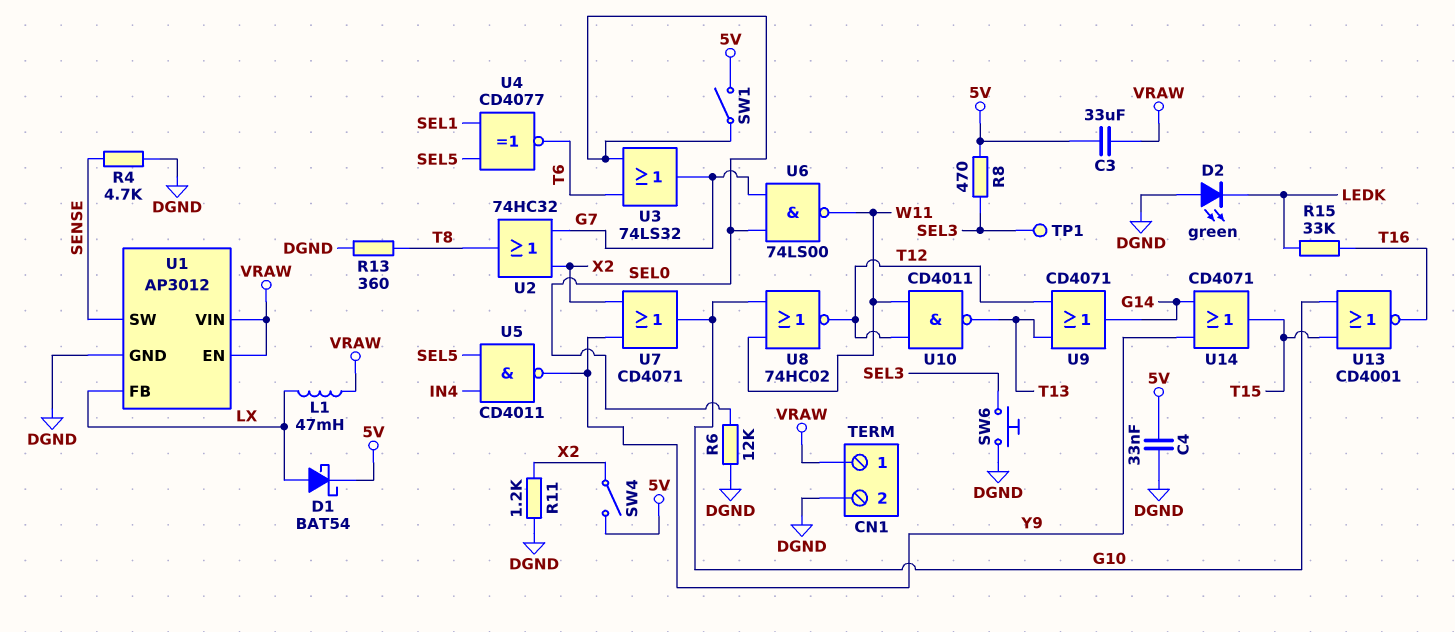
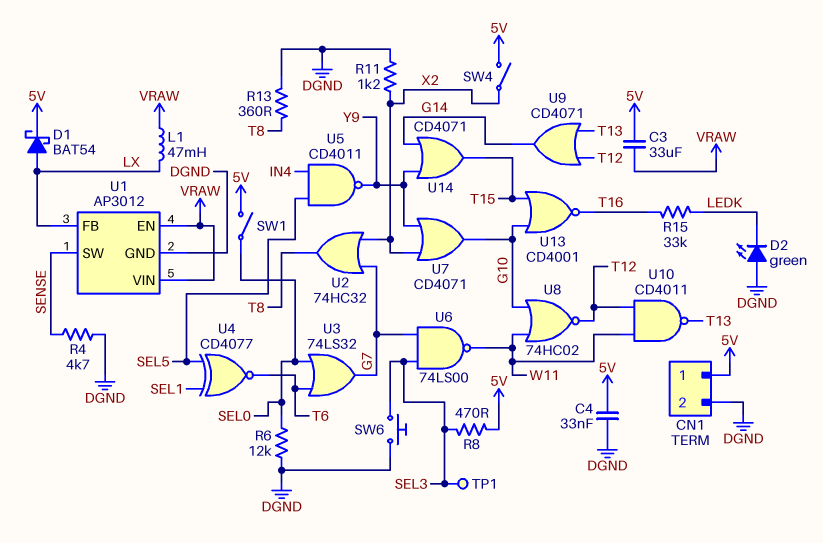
CN1 pin 1: VRAW -> 5V
U6: NAND 74LS00 (in G7, in SEL0, out W11) -> NAND 74LS00 (in G7, in SEL3, out W11)

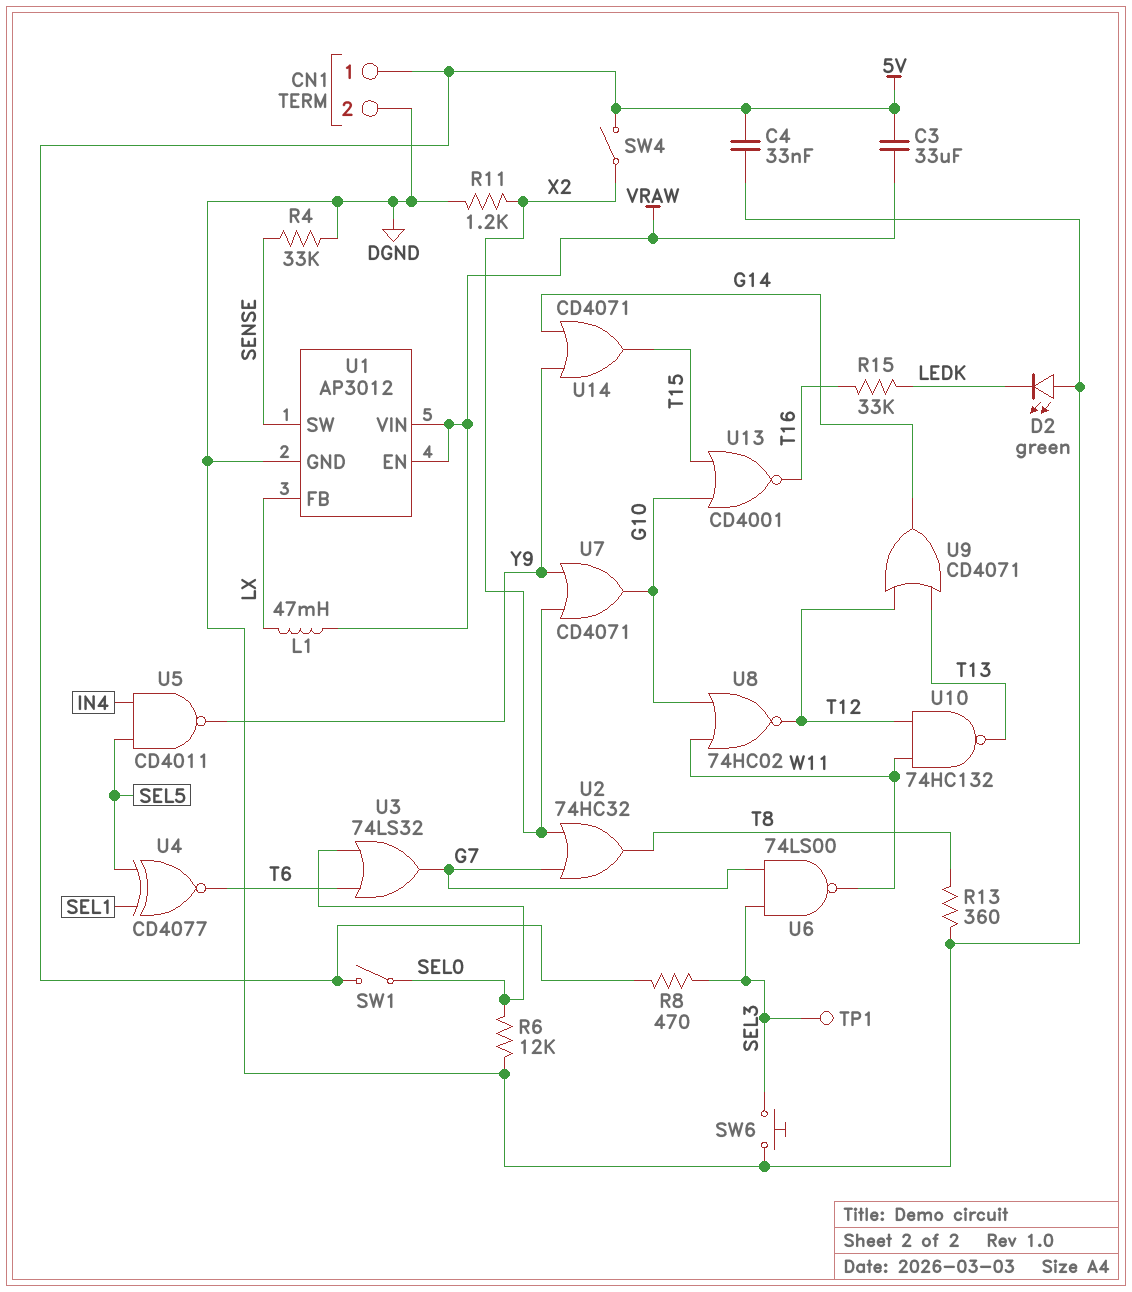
D1: schottky BAT54 (A LX, K 5V) -> none
R4: 4.7k (DGND, SENSE) -> 33k (DGND, SENSE)
U10: NAND CD4011 (in T12, in W11, out T13) -> NAND 74HC132 (in T12, in W11, out T13)

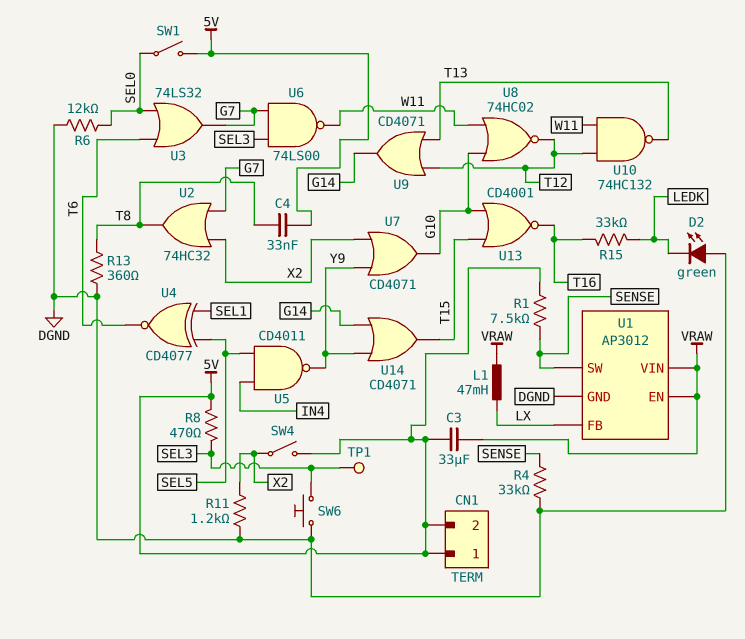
C4: 33nF (5V, DGND) -> 33nF (5V, T8)
CN1 pin 2: DGND -> 5V
R1: none -> 7.5k (5V, SENSE)

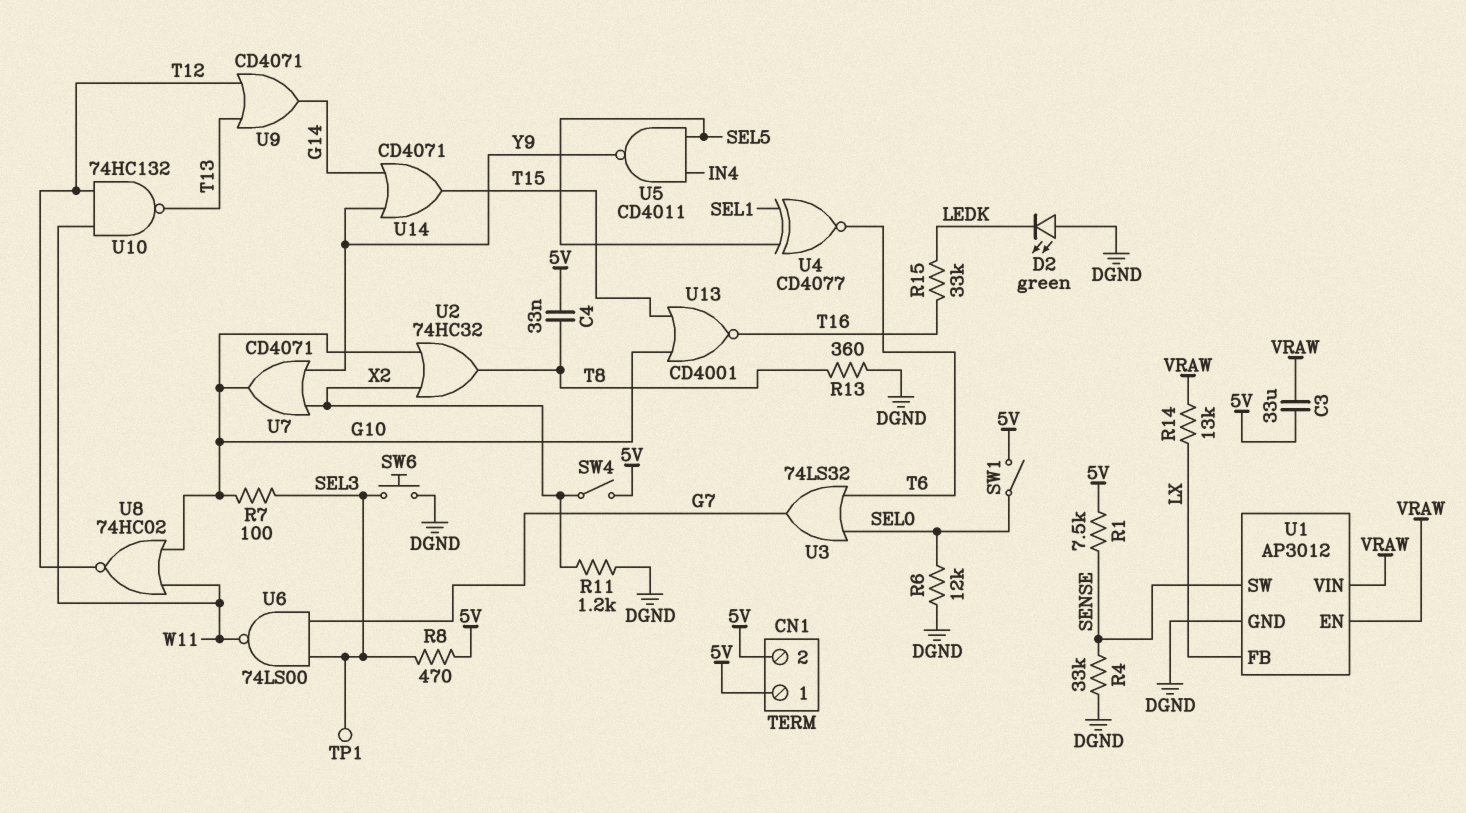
L1: 47mH (LX, VRAW) -> none
R7: none -> 100 (G10, SEL3)
R14: none -> 13k (LX, VRAW)
U2: OR 74HC32 (in G7, in X2, out T8) -> OR 74HC32 (in G10, in X2, out T8)

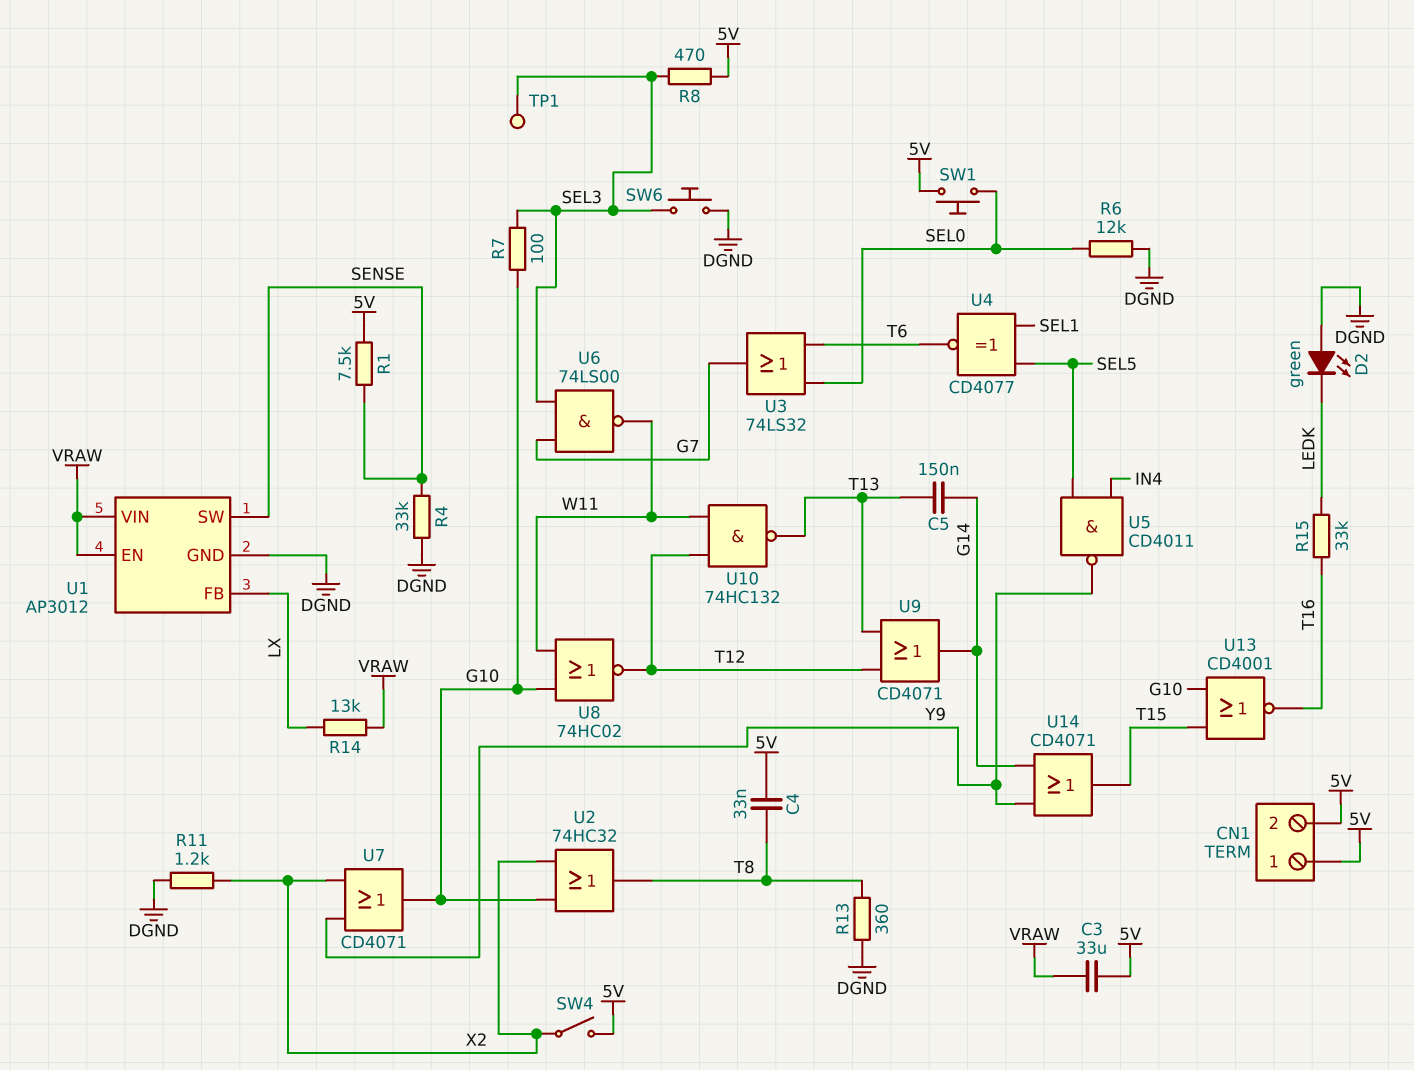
C5: none -> 150nF (G14, T13)
SW1: switch (5V, SEL0) -> button (5V, SEL0)

